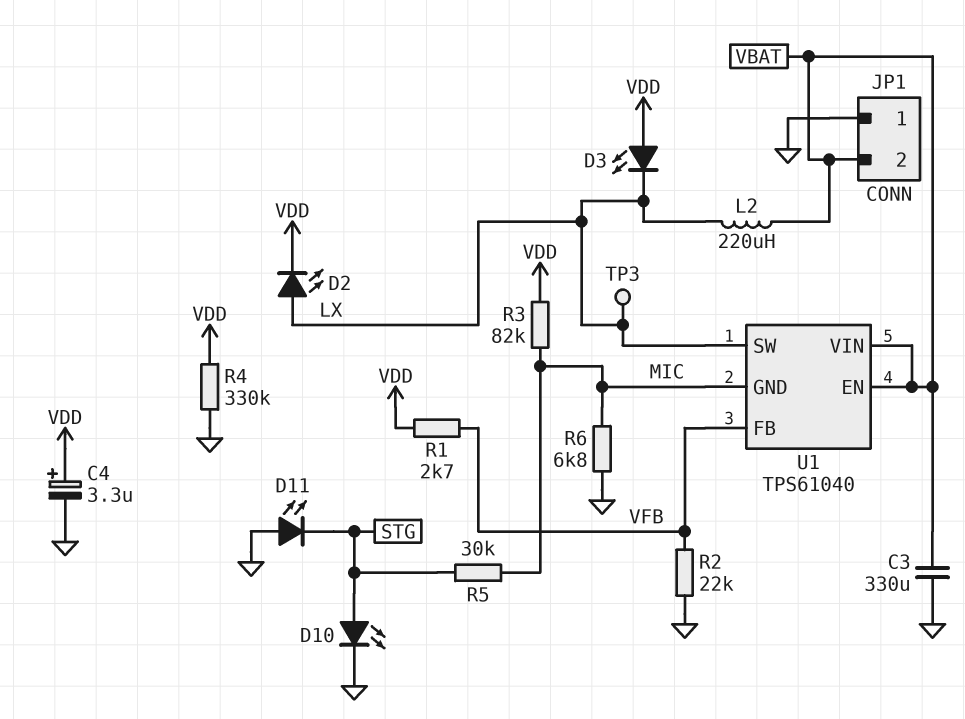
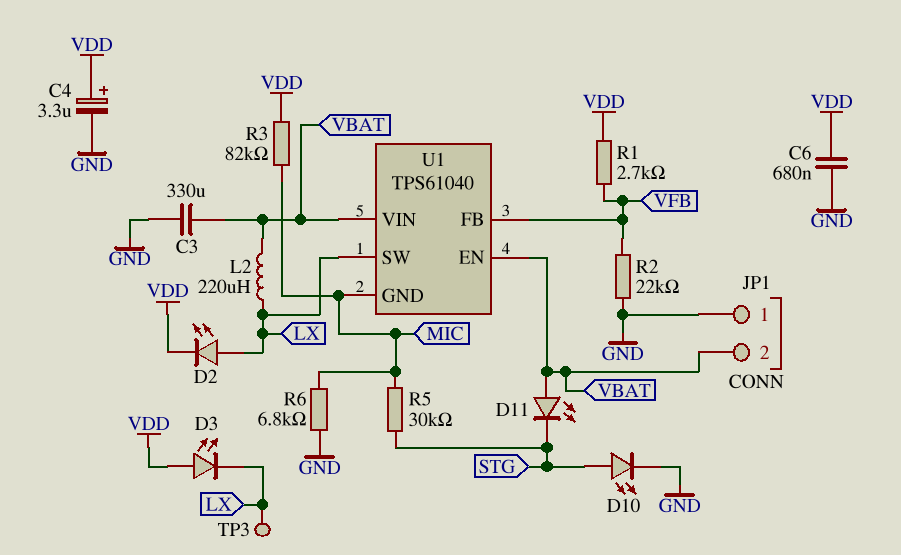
C6: none -> 680nF (GND, VDD)
D11: LED (A GND, K STG) -> LED (A VBAT, K STG)
R4: 330k (GND, VDD) -> none

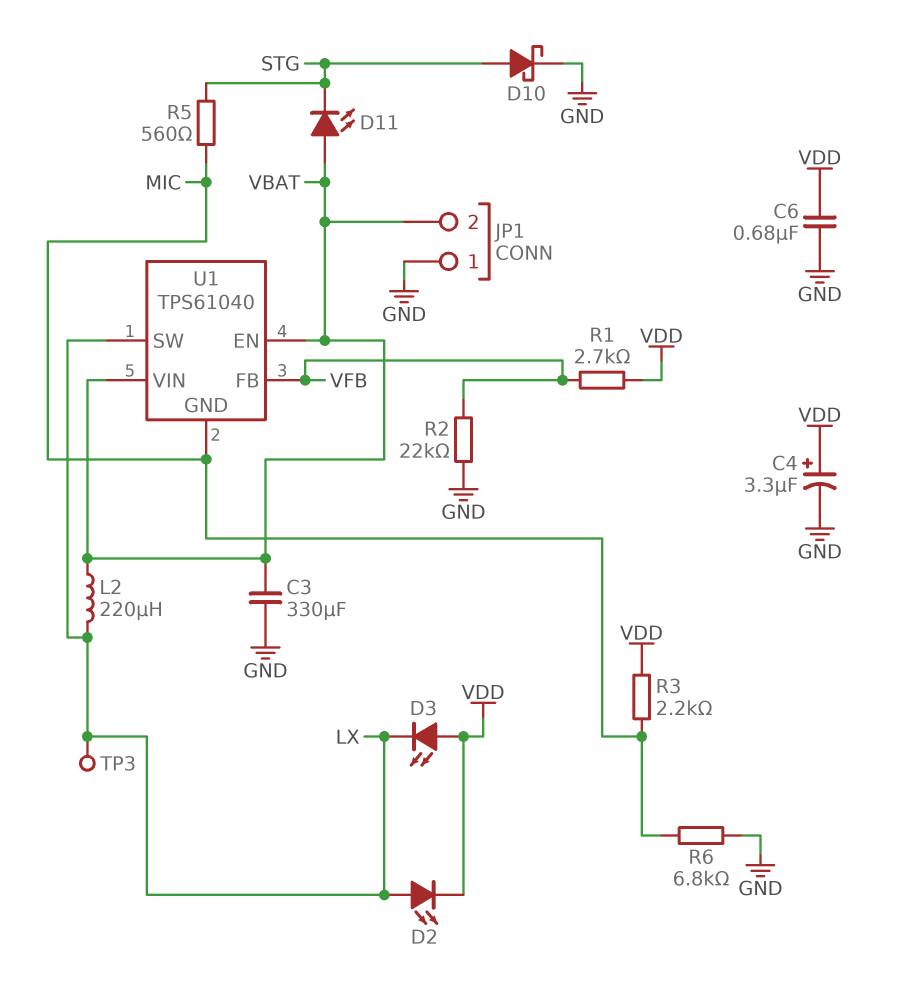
D10: LED (A STG, K GND) -> schottky (A STG, K GND)
R3: 82k (MIC, VDD) -> 2.2k (MIC, VDD)
R5: 30k (MIC, STG) -> 560 (MIC, STG)

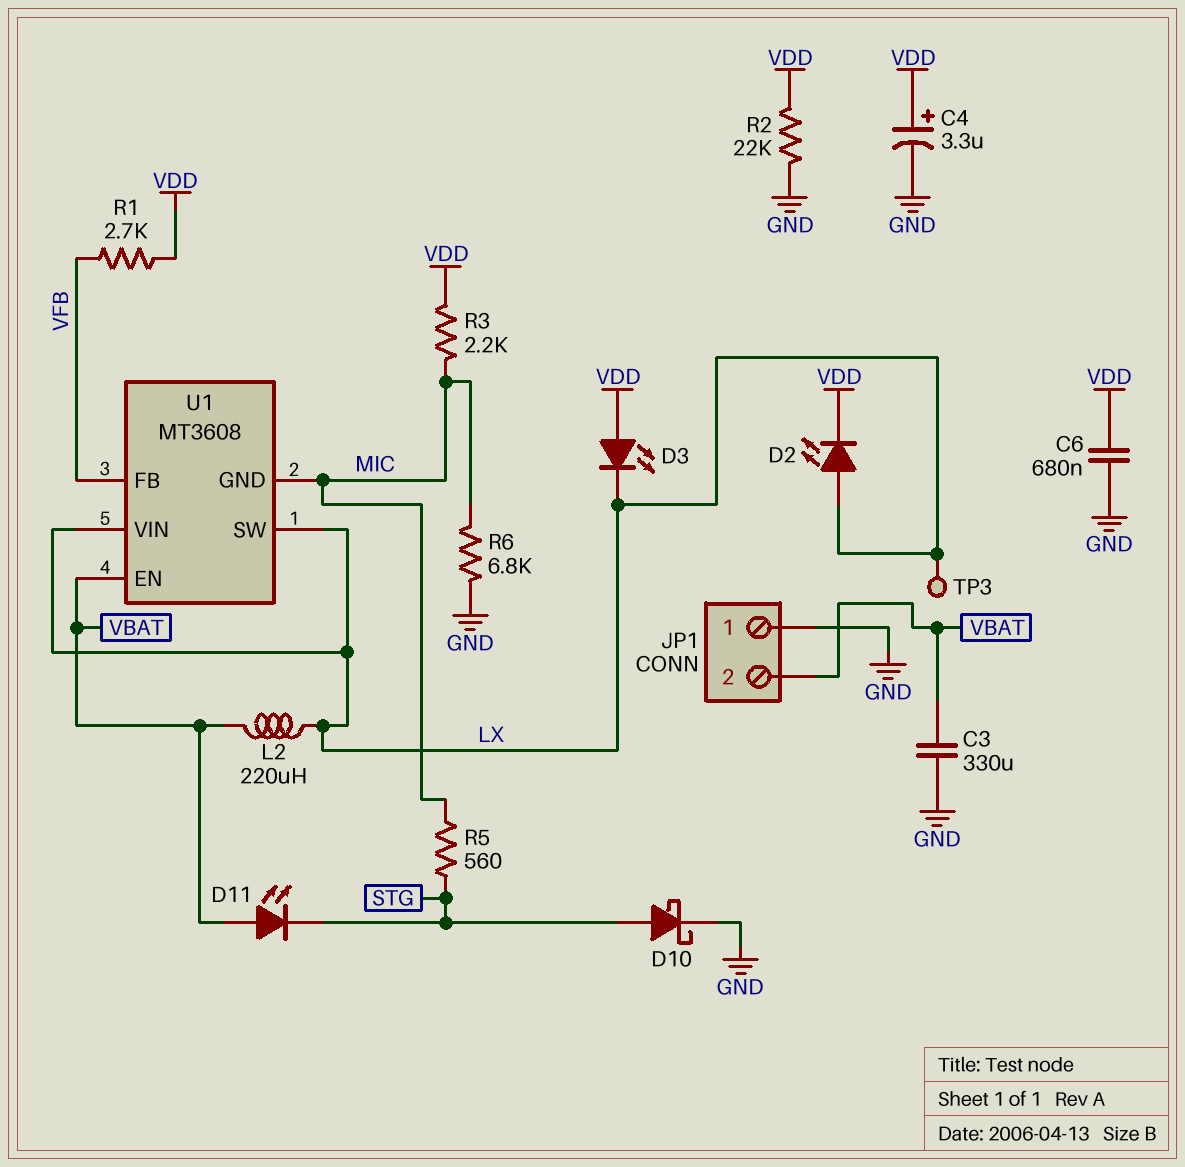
R2: 22k (GND, VFB) -> 22k (GND, VDD)
U1: TPS61040 -> MT3608
U1 pin VIN: VBAT -> LX

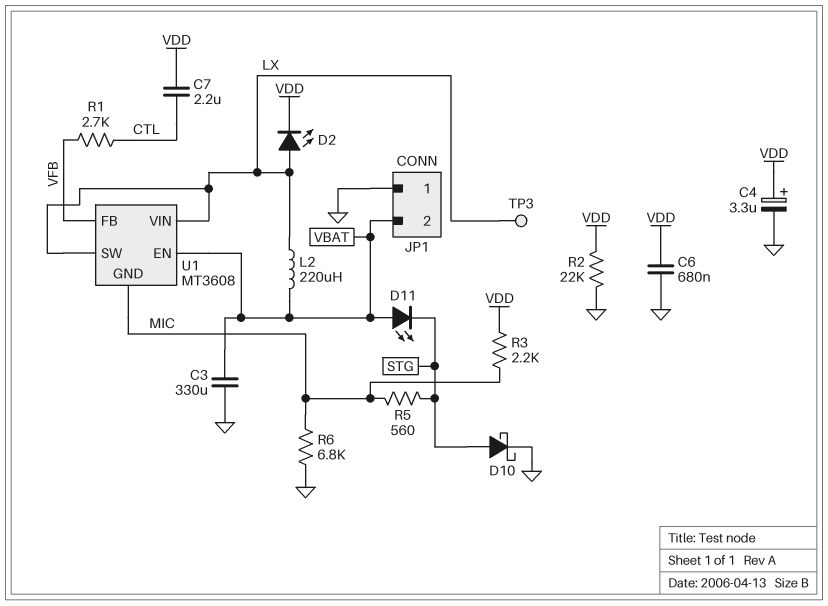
C7: none -> 2.2uF (CTL, VDD)
D3: LED (A VDD, K LX) -> none
R1: 2.7k (VDD, VFB) -> 2.7k (CTL, VFB)

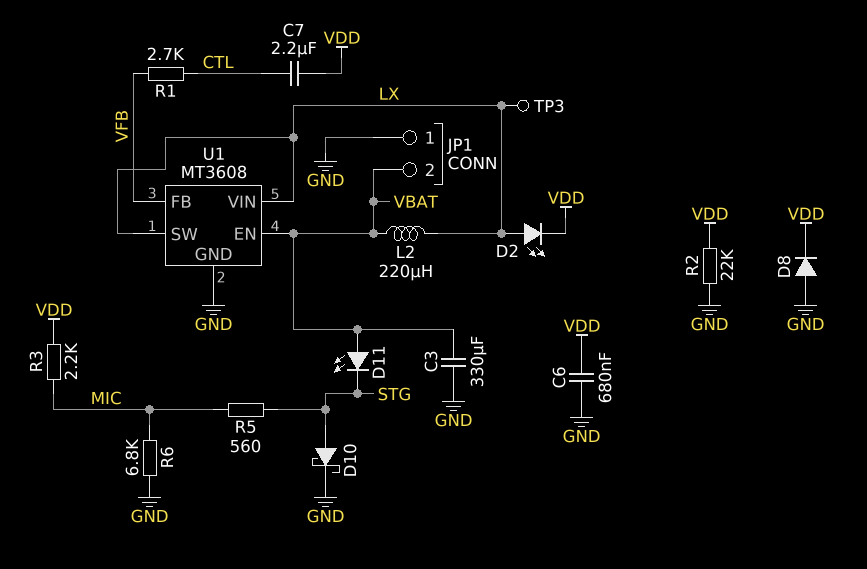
C4: 3.3uF (plus VDD, minus GND) -> none
D8: none -> diode (A GND, K VDD)
U1 pin GND: MIC -> GND

